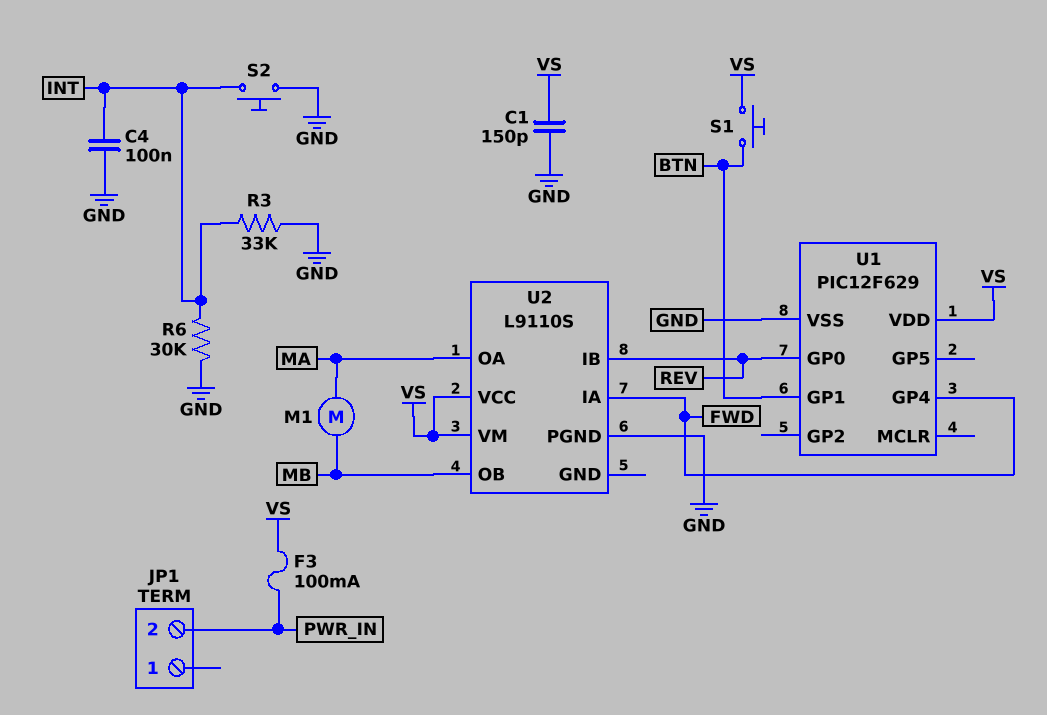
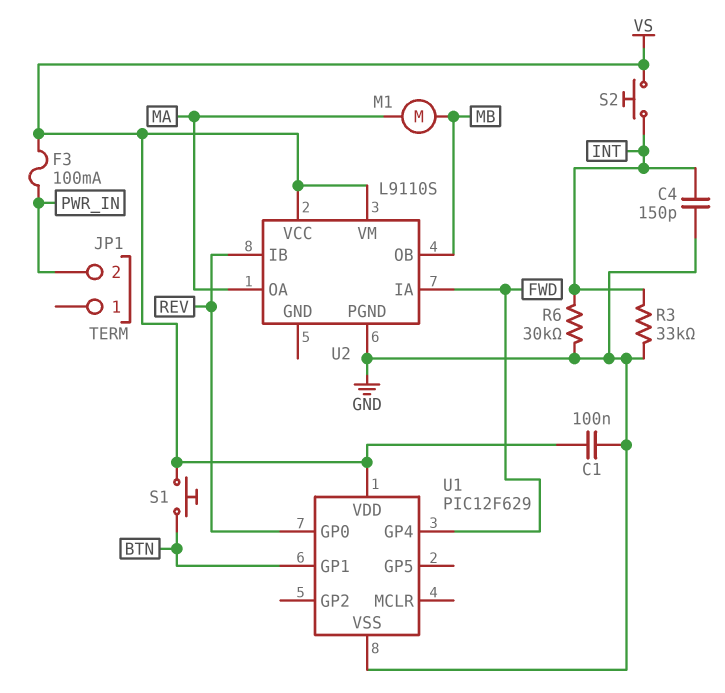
C1: 150pF (GND, VS) -> 100nF (GND, VS)
C4: 100nF (GND, INT) -> 150pF (GND, INT)
S2: button (GND, INT) -> button (INT, VS)

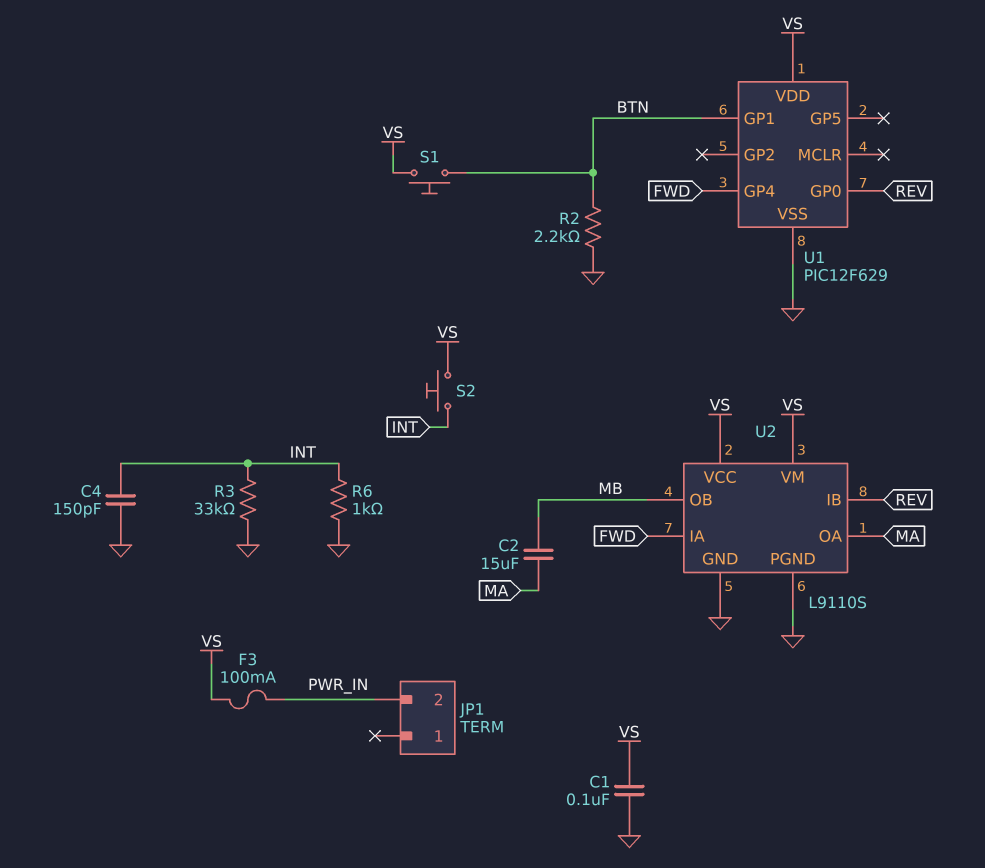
C2: none -> 15uF (MA, MB)
M1: motor (MA, MB) -> none
R2: none -> 2.2k (BTN, GND)
R6: 30k (GND, INT) -> 1k (GND, INT)
U2 pin GND: none -> GND

